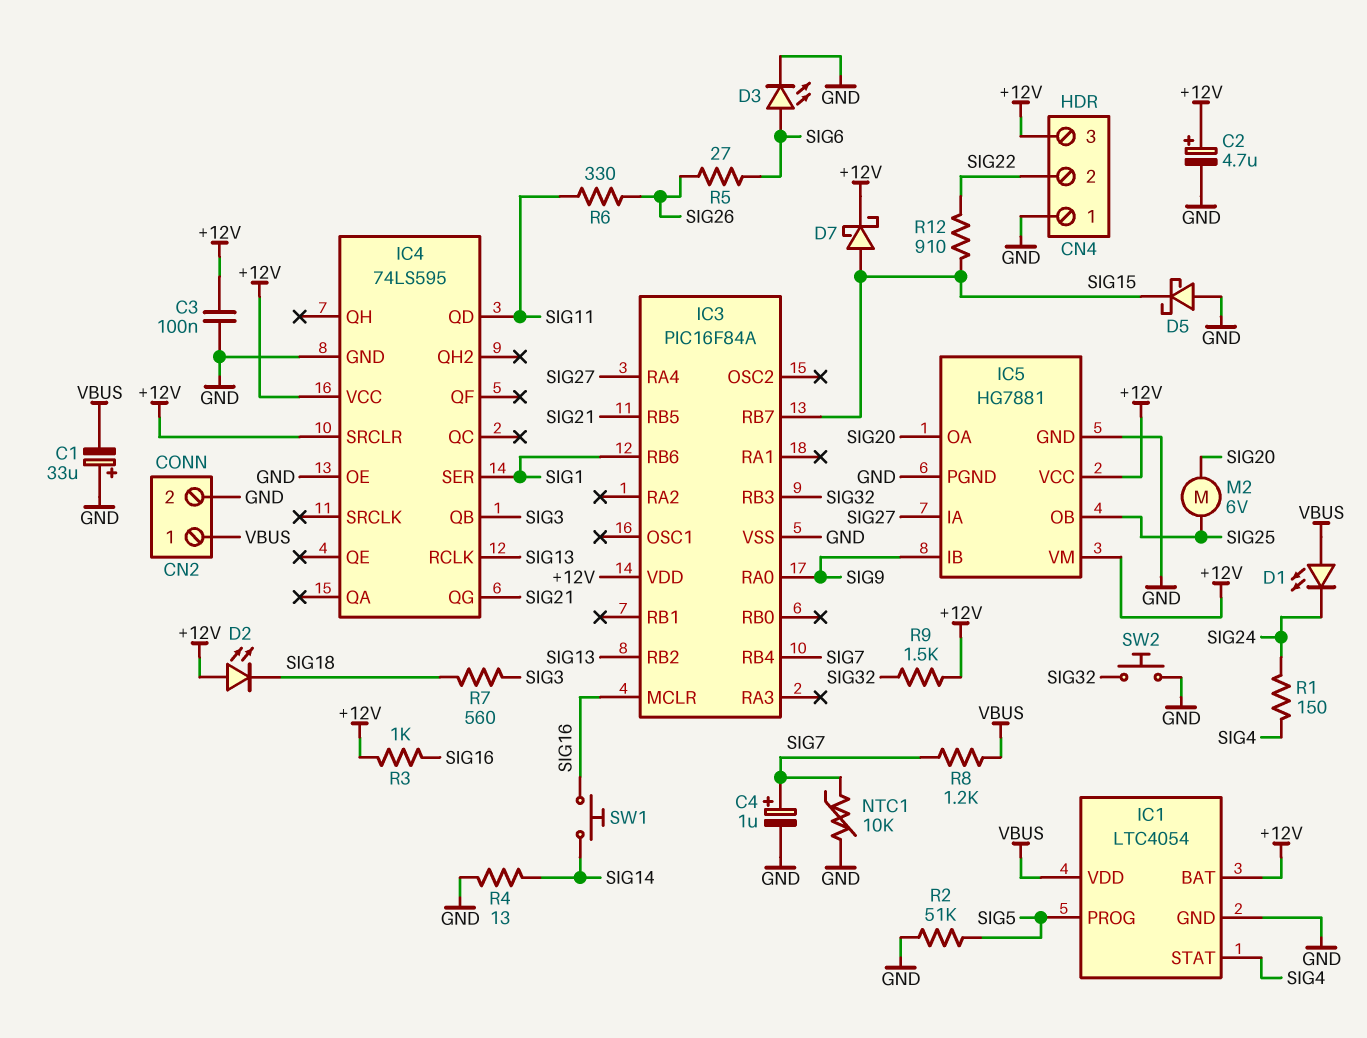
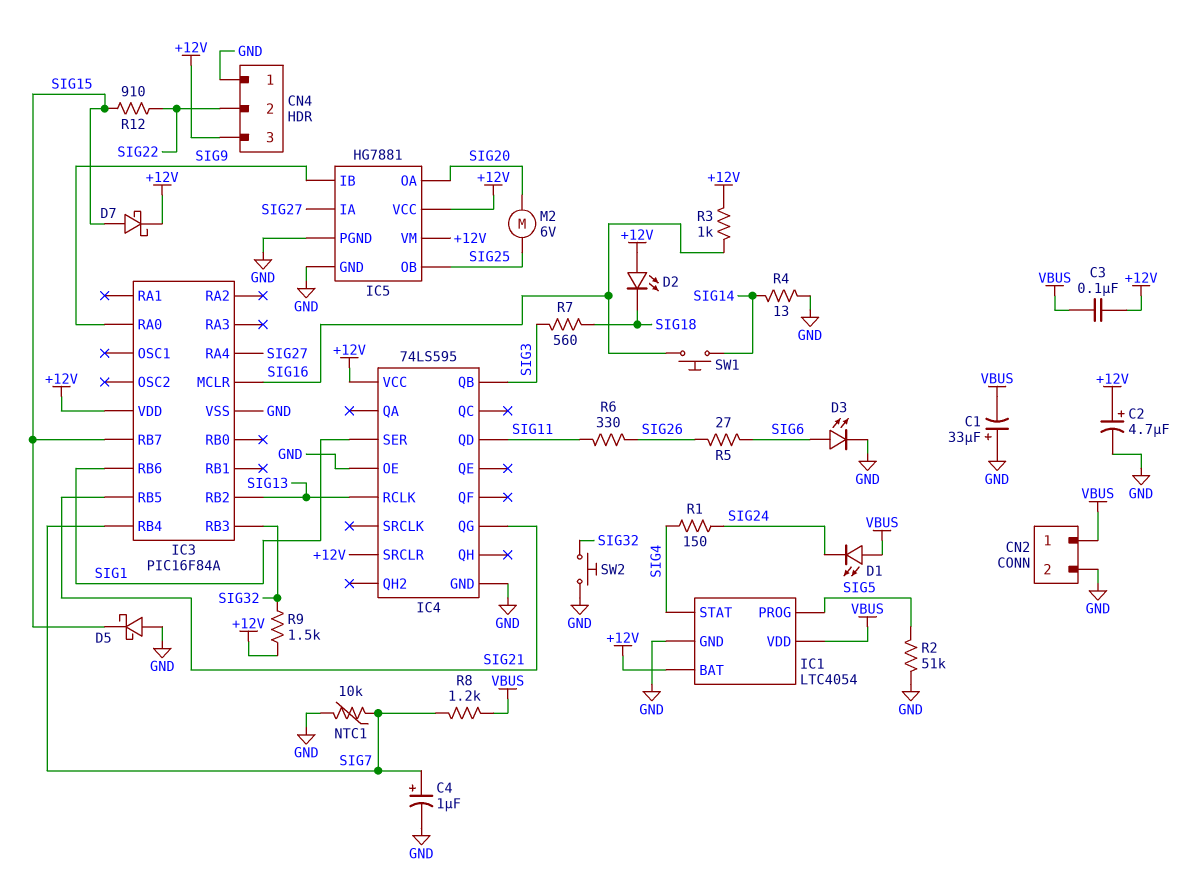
C3: 100nF (+12V, GND) -> 100nF (+12V, VBUS)

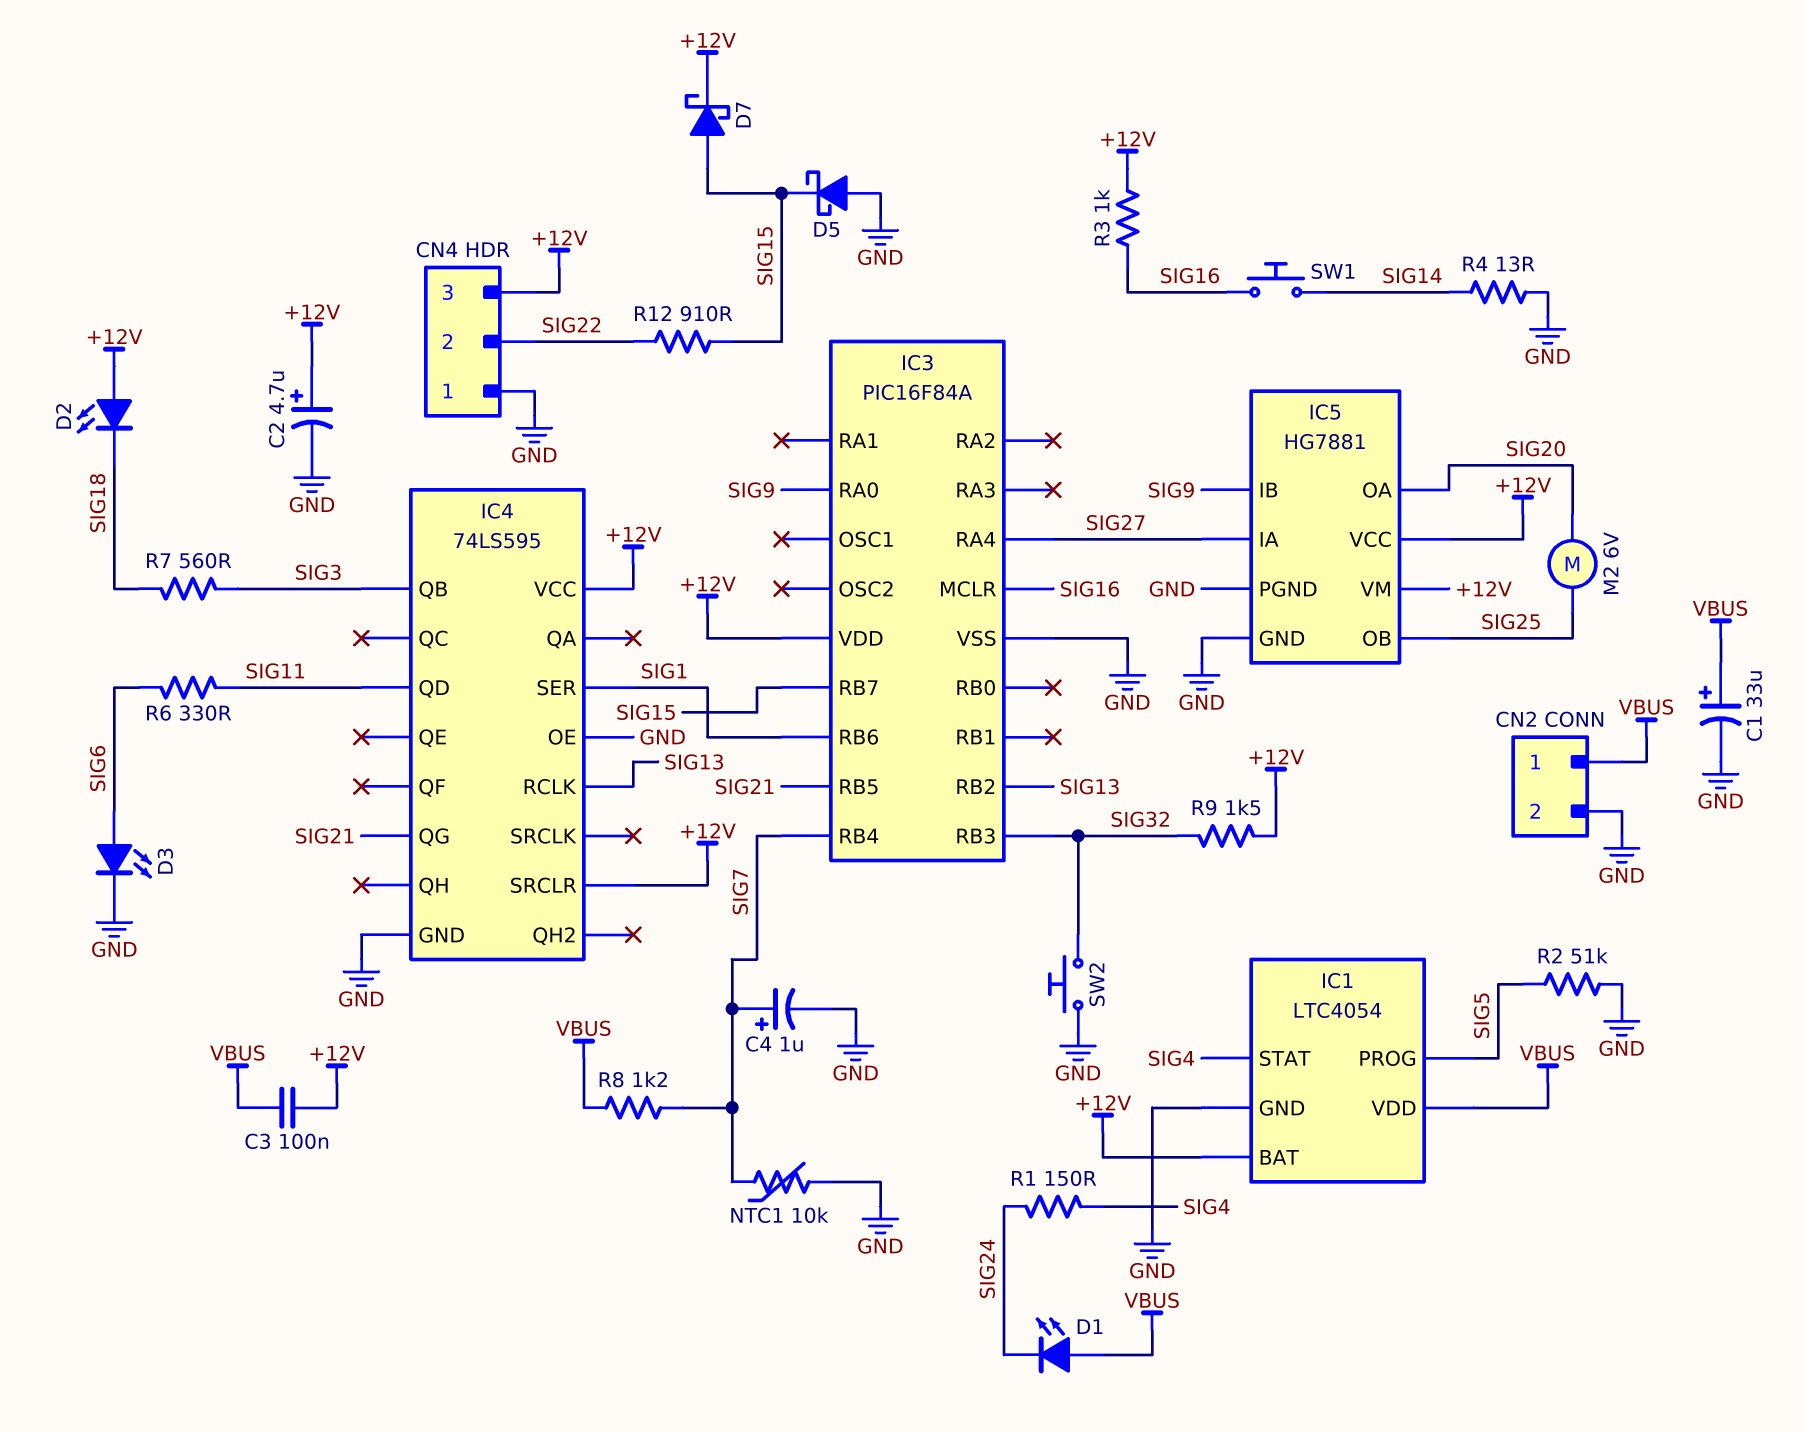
C1: 33uF (plus GND, minus VBUS) -> 33uF (plus VBUS, minus GND)
R5: 27 (SIG6, SIG26) -> none
R6: 330 (SIG11, SIG26) -> 330 (SIG6, SIG11)

